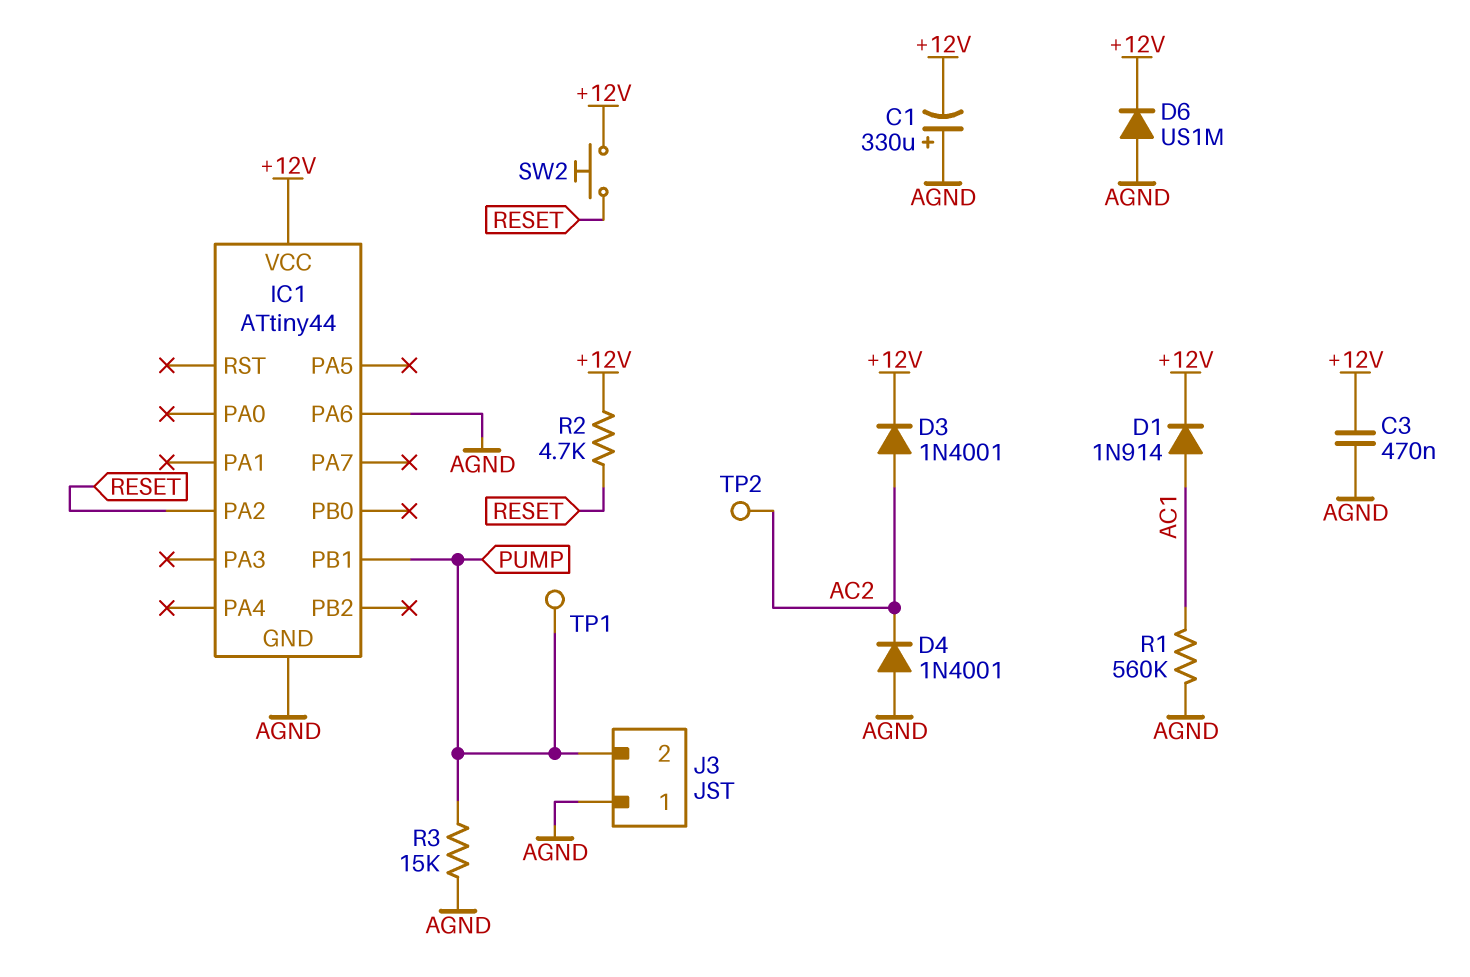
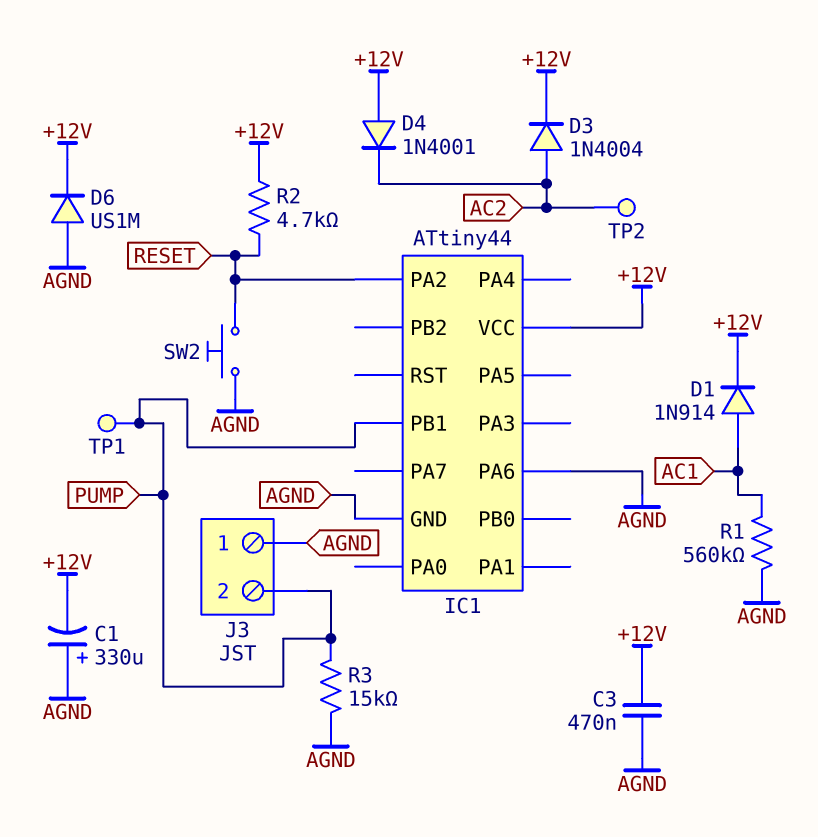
D3: diode 1N4001 (A AC2, K +12V) -> diode 1N4004 (A AC2, K +12V)
D4: diode 1N4001 (A AGND, K AC2) -> diode 1N4001 (A +12V, K AC2)
SW2: button (+12V, RESET) -> button (AGND, RESET)

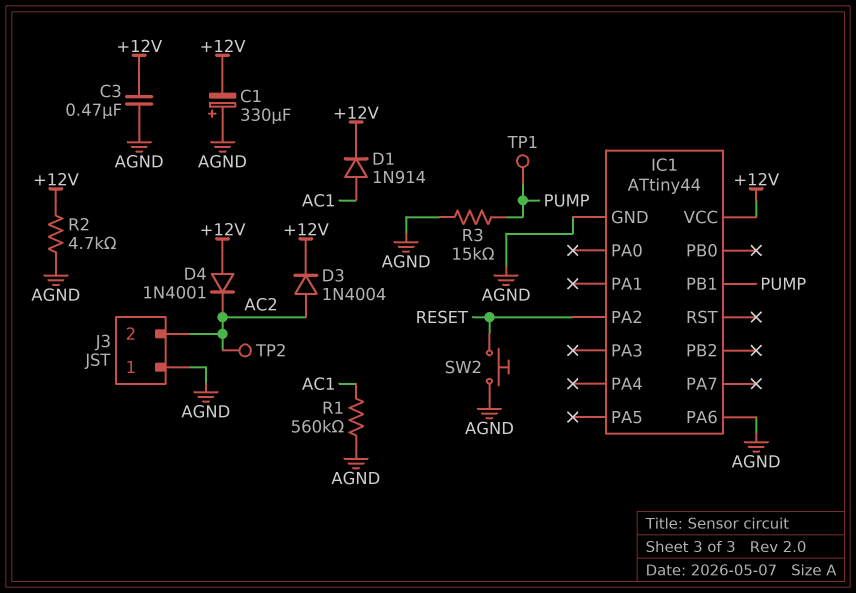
D6: diode US1M (A AGND, K +12V) -> none
J3 pin 2: PUMP -> AC2
R2: 4.7k (+12V, RESET) -> 4.7k (+12V, AGND)

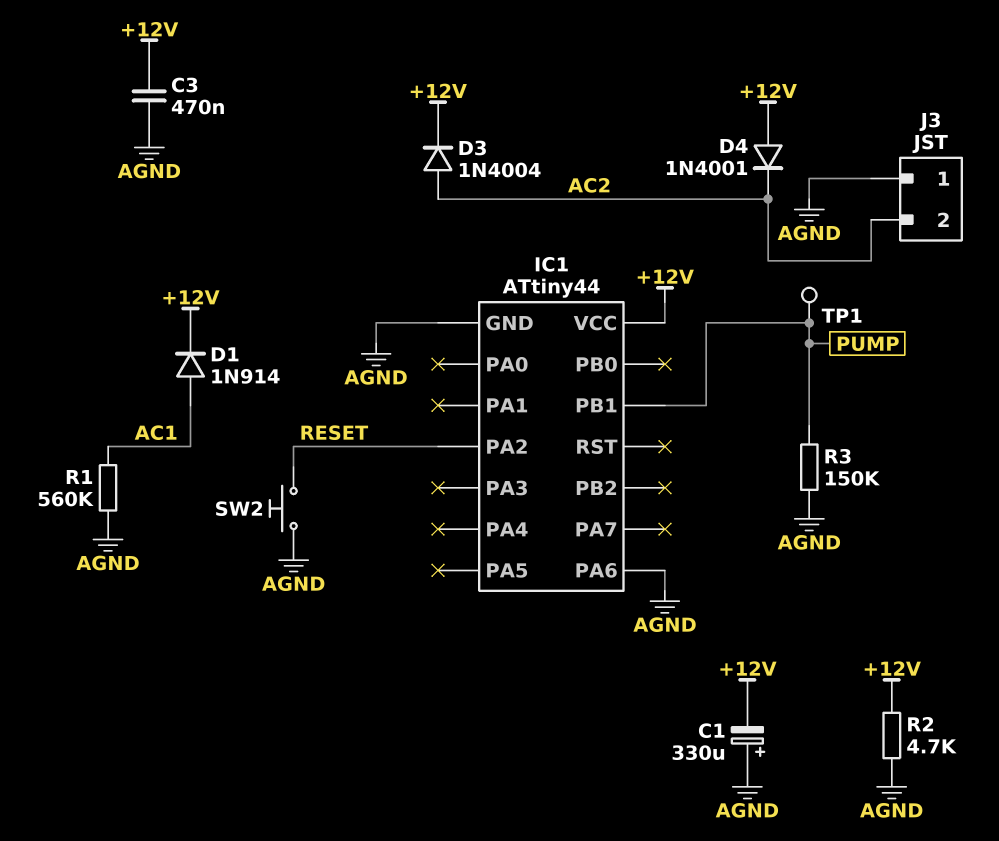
R3: 15k (AGND, PUMP) -> 150k (AGND, PUMP)
TP2: test point (AC2) -> none

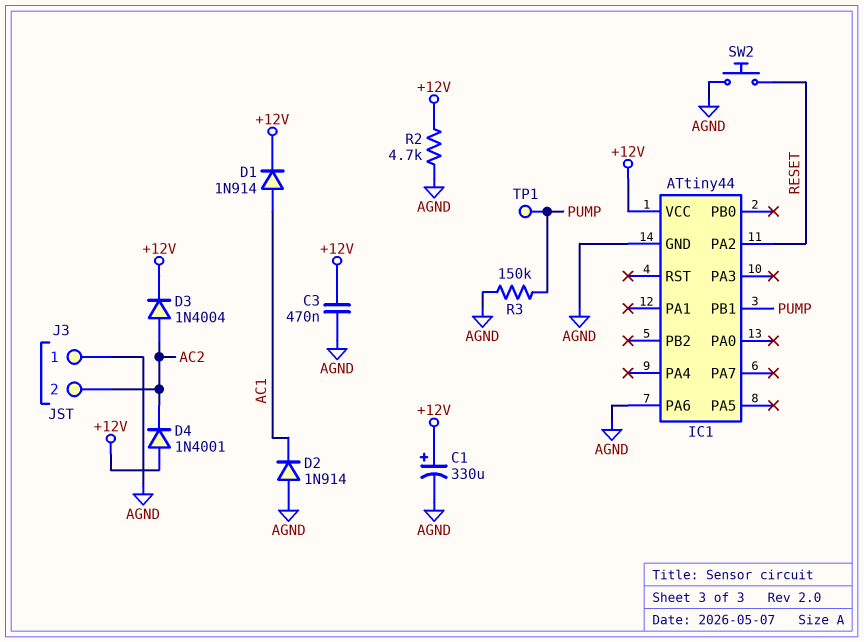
C1: 330uF (plus AGND, minus +12V) -> 330uF (plus +12V, minus AGND)
D2: none -> diode 1N914 (A AGND, K AC1)
R1: 560k (AC1, AGND) -> none

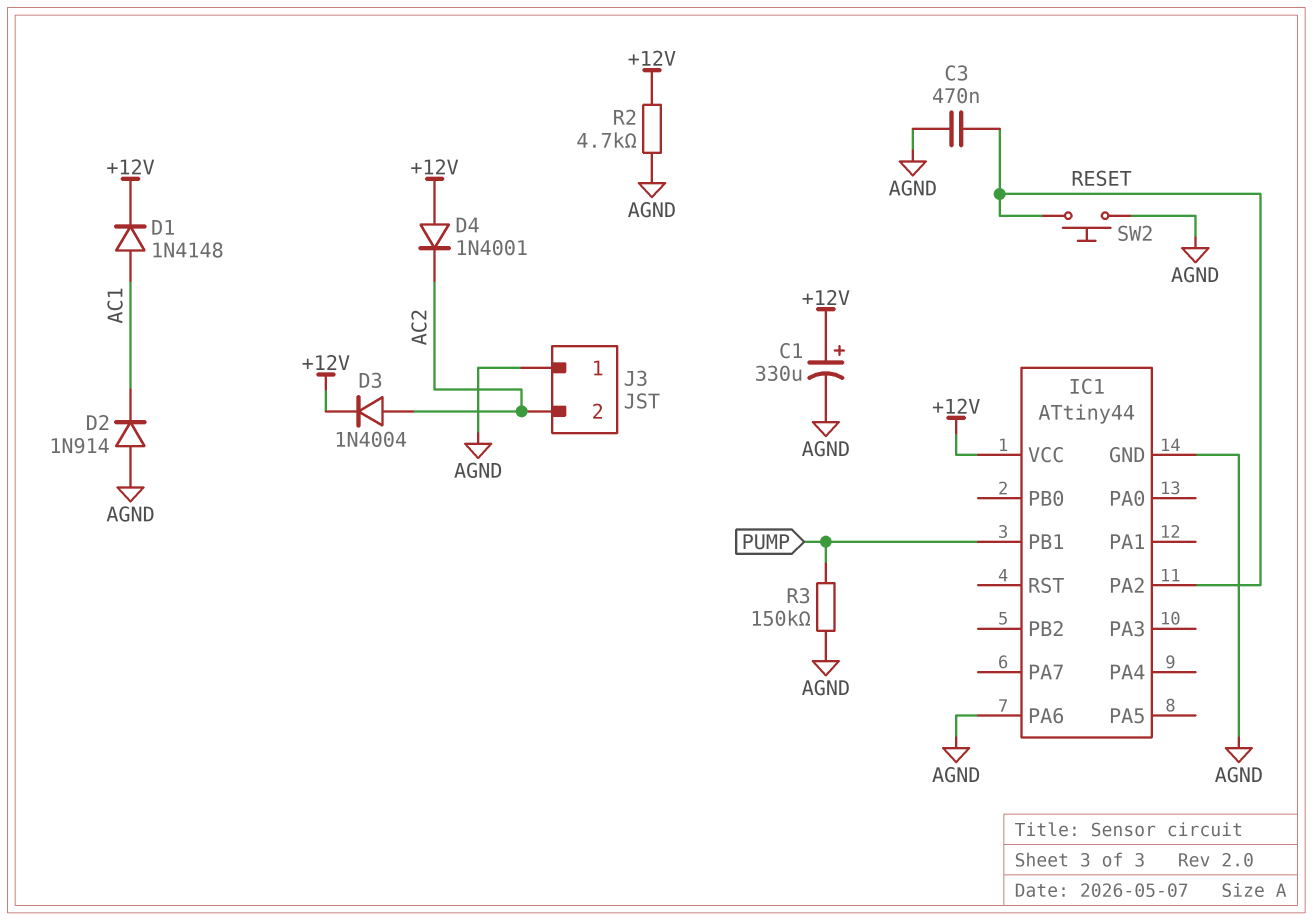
C3: 470nF (+12V, AGND) -> 470nF (AGND, RESET)
D1: diode 1N914 (A AC1, K +12V) -> diode 1N4148 (A AC1, K +12V)
TP1: test point (PUMP) -> none

